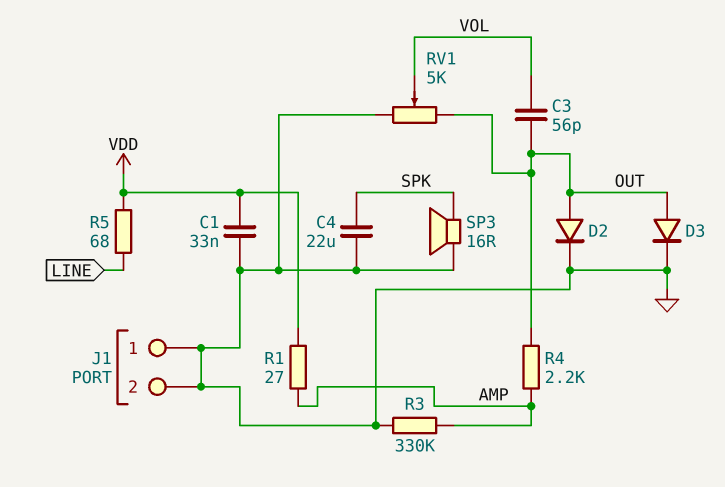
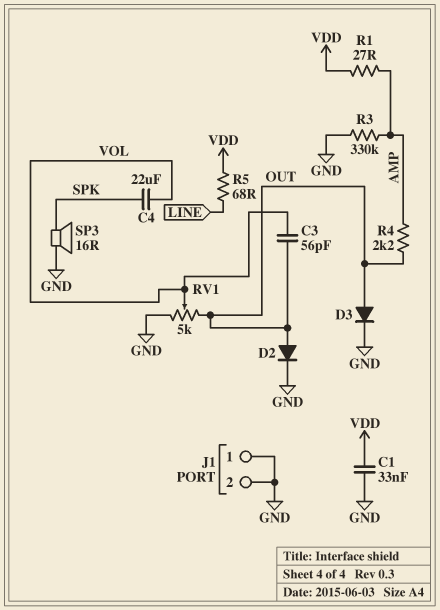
C4: 22uF (GND, SPK) -> 22uF (SPK, VOL)

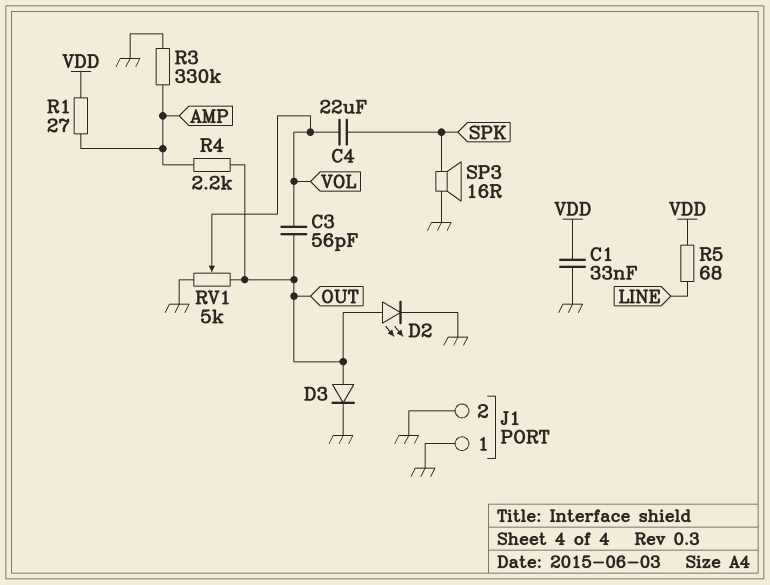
D2: diode (A OUT, K GND) -> LED (A OUT, K GND)

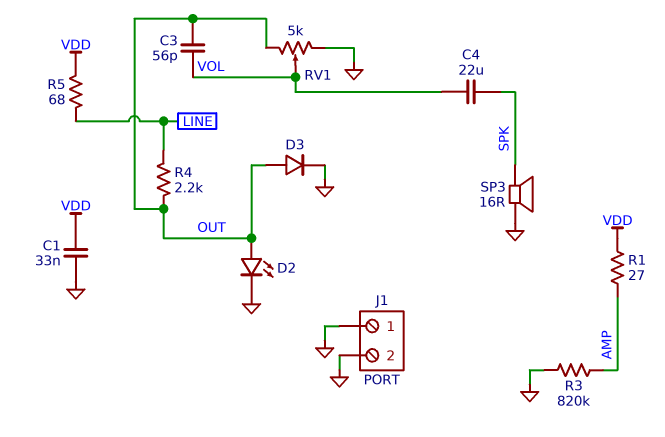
R3: 330k (AMP, GND) -> 820k (AMP, GND)
R4: 2.2k (AMP, OUT) -> 2.2k (LINE, OUT)

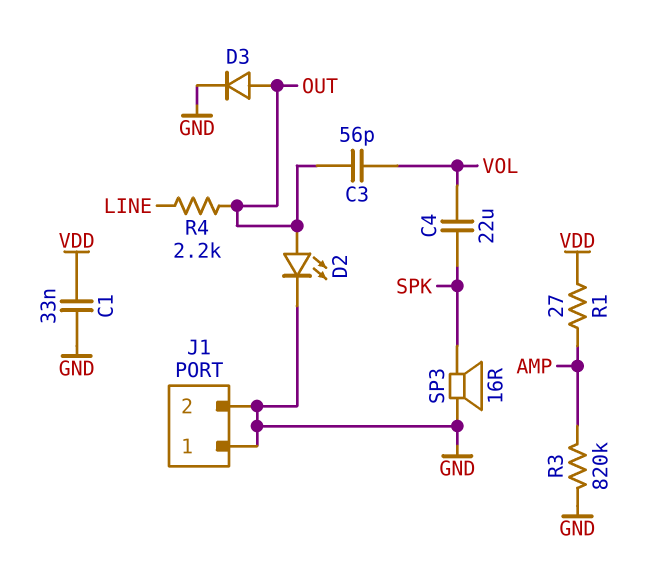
R5: 68 (LINE, VDD) -> none
RV1: 5k (GND, OUT, wiper VOL) -> none

